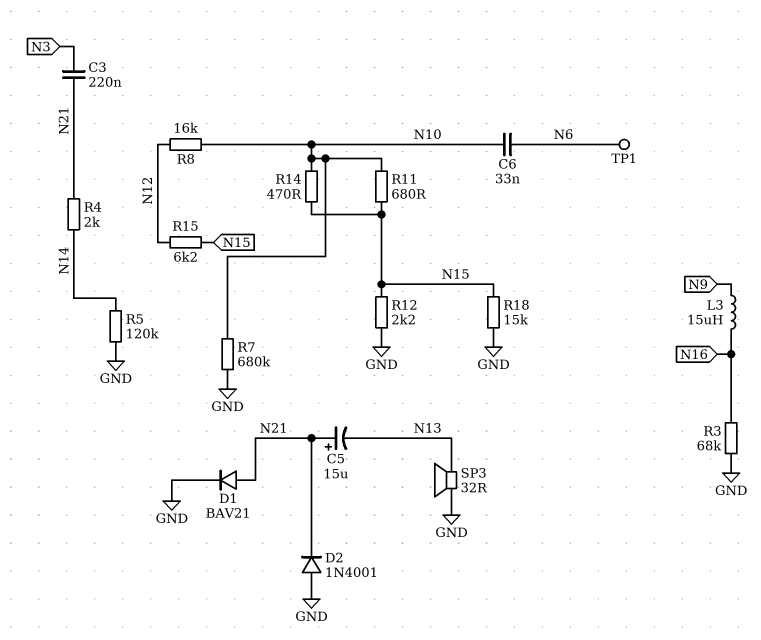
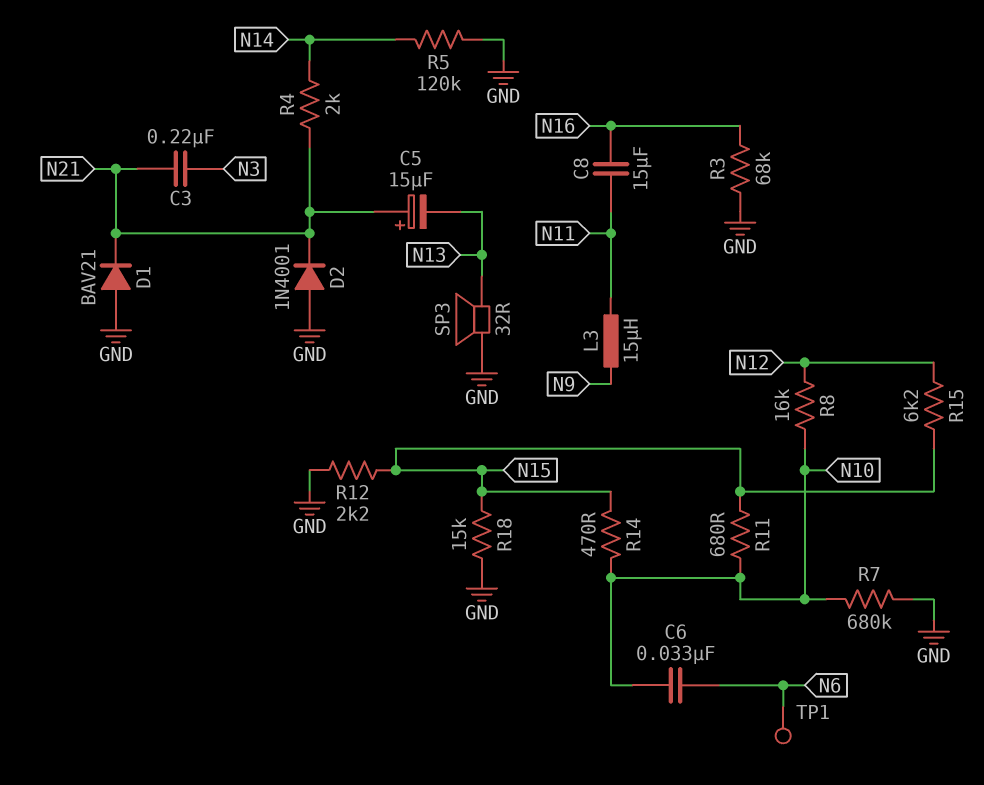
C8: none -> 15uF (N11, N16)
D1: diode BAV21 (A N21, K GND) -> diode BAV21 (A GND, K N21)
L3: 15uH (N9, N16) -> 15uH (N9, N11)

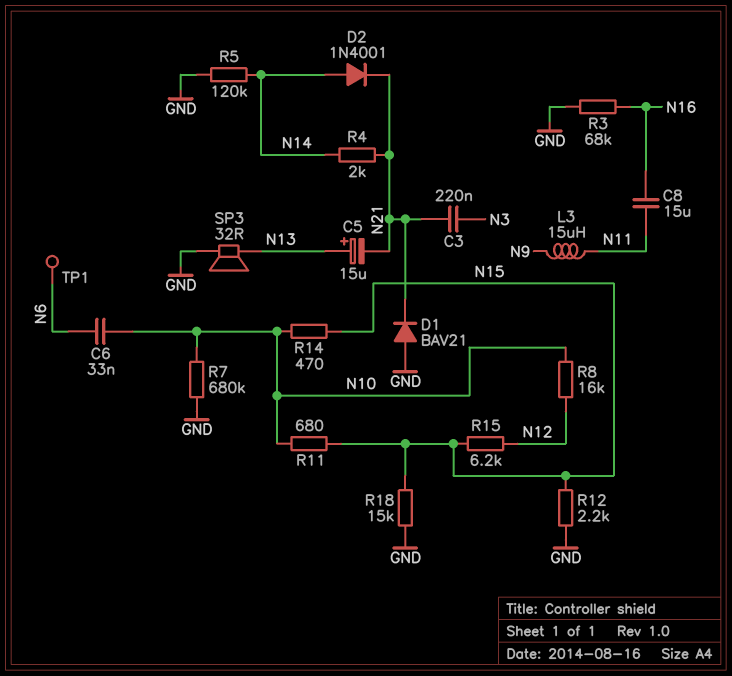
C5: 15uF (plus N21, minus N13) -> 15uF (plus N13, minus N21)
D2: diode 1N4001 (A GND, K N21) -> diode 1N4001 (A N14, K N21)

